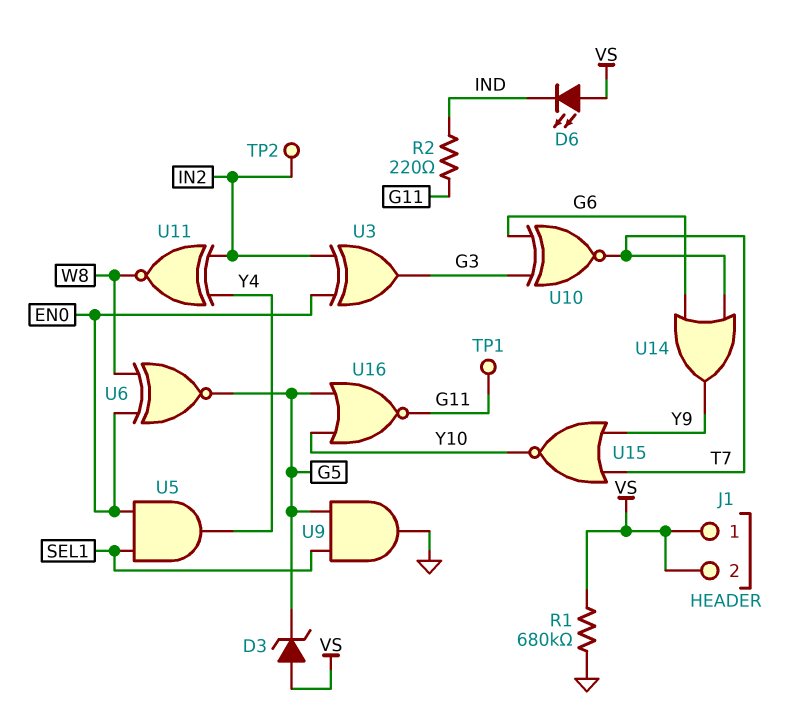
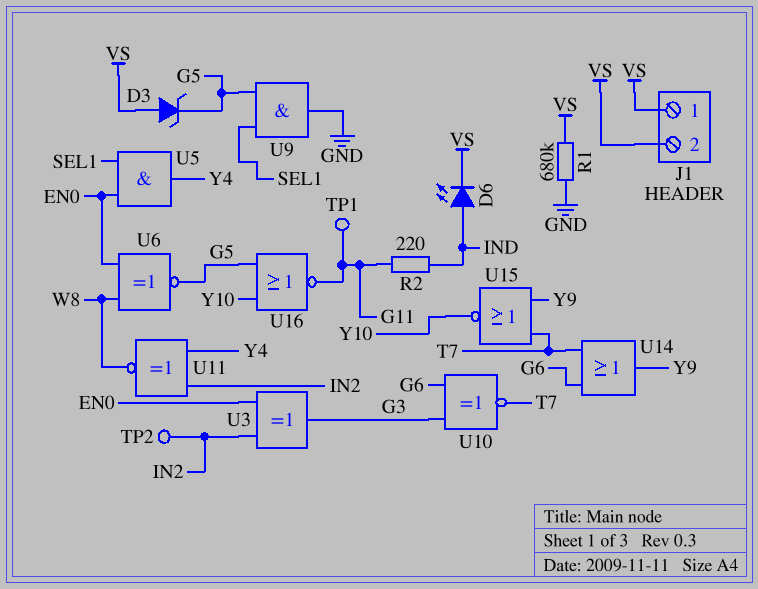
D6: LED (A VS, K IND) -> LED (A IND, K VS)

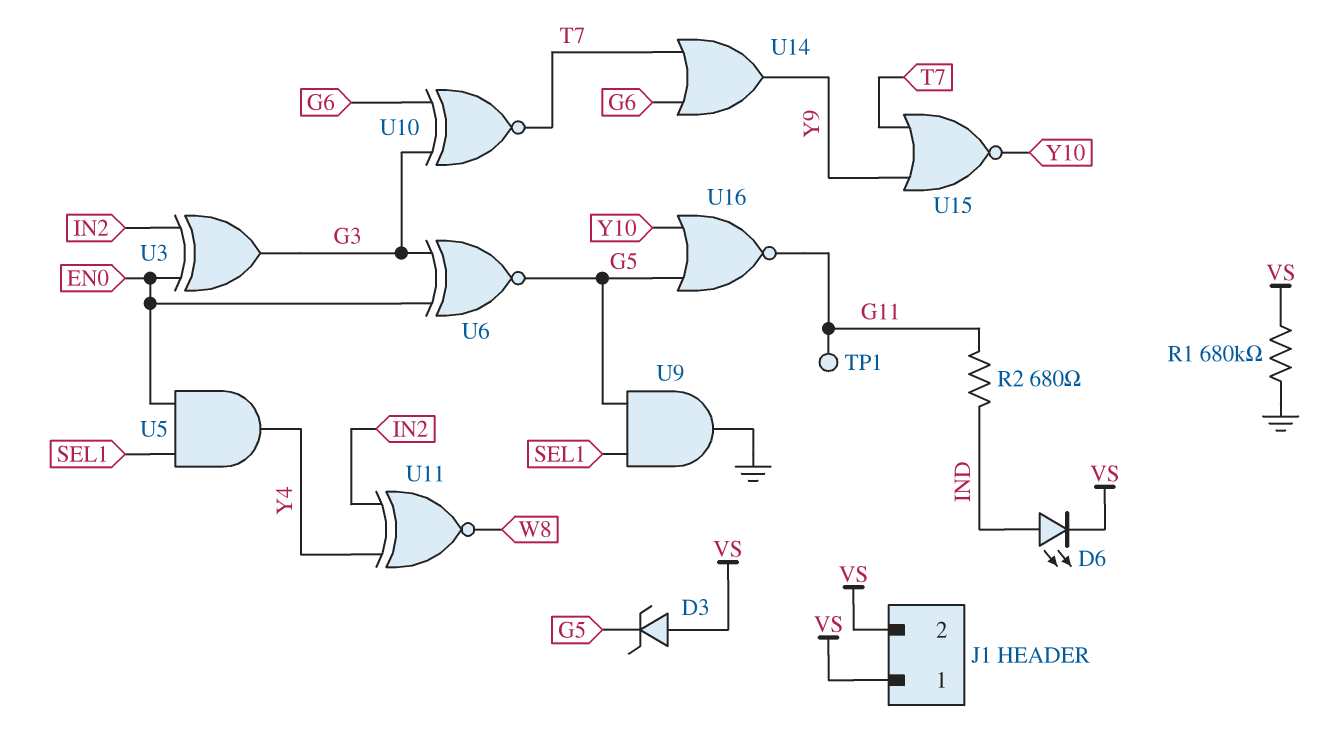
R2: 220 (G11, IND) -> 680 (G11, IND)
TP2: test point (IN2) -> none
U6: XNOR (in EN0, in W8, out G5) -> XNOR (in EN0, in G3, out G5)

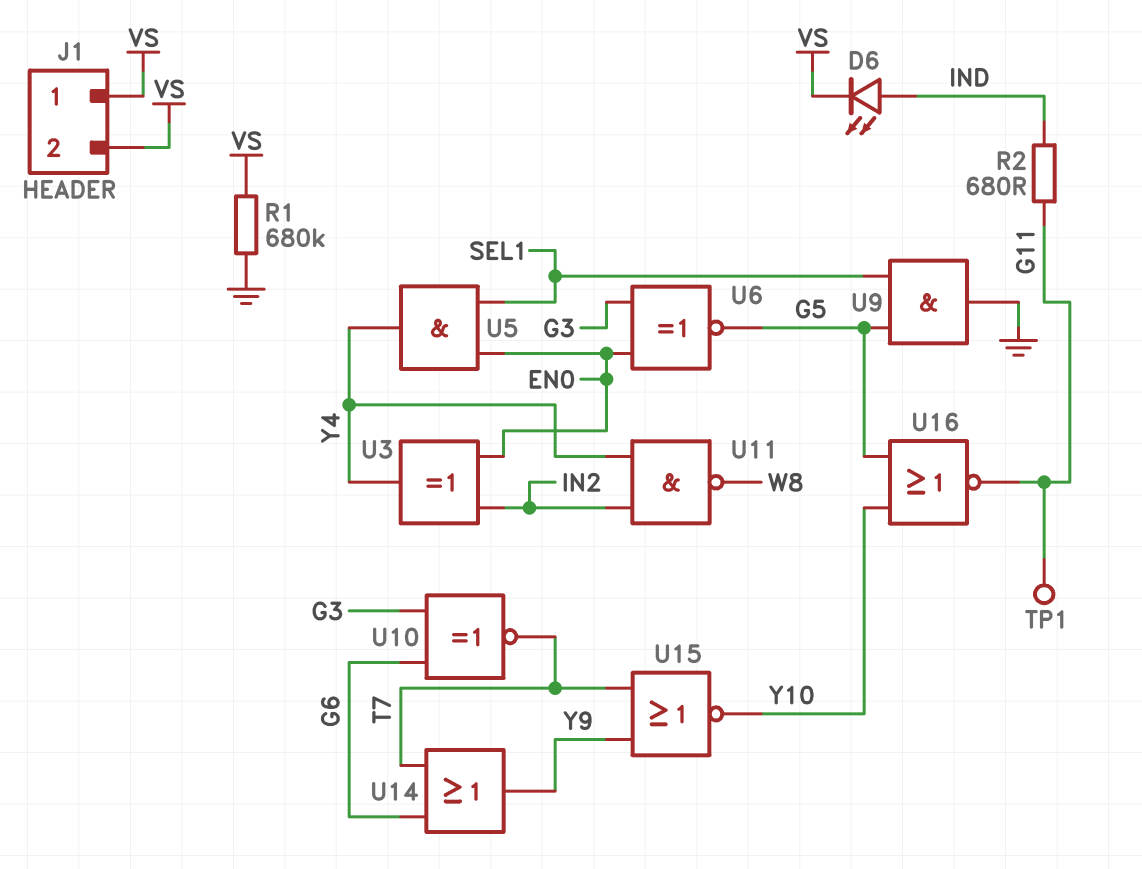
D3: zener (A VS, K G5) -> none
U3: XOR (in EN0, in IN2, out G3) -> XOR (in EN0, in IN2, out Y4)
U11: XNOR (in IN2, in Y4, out W8) -> NAND (in IN2, in Y4, out W8)

